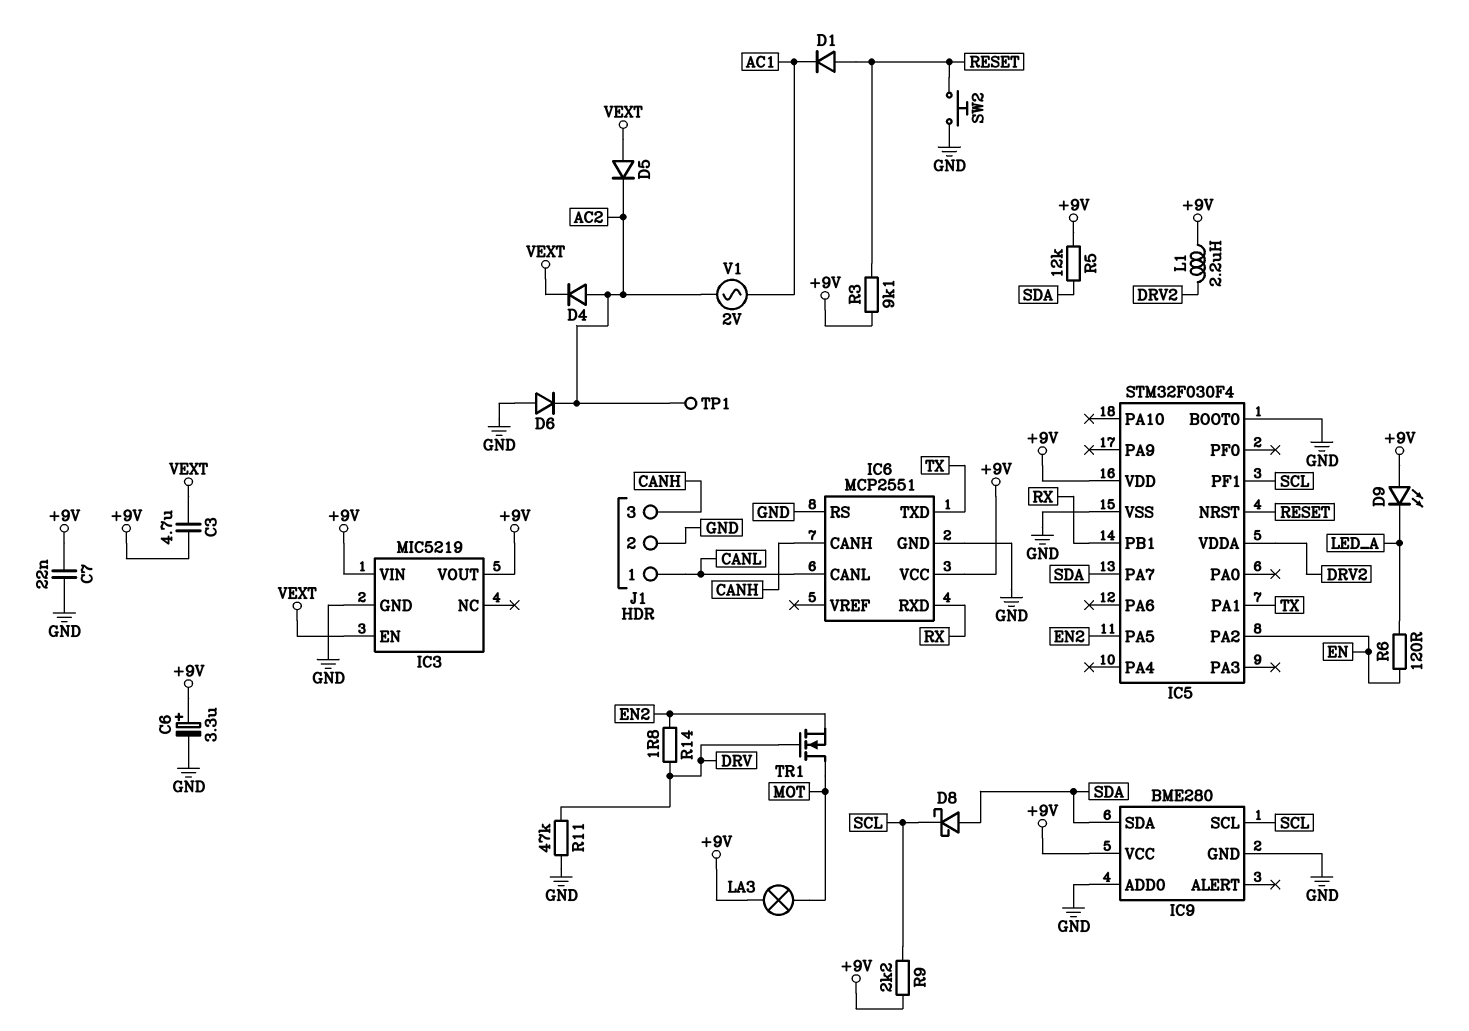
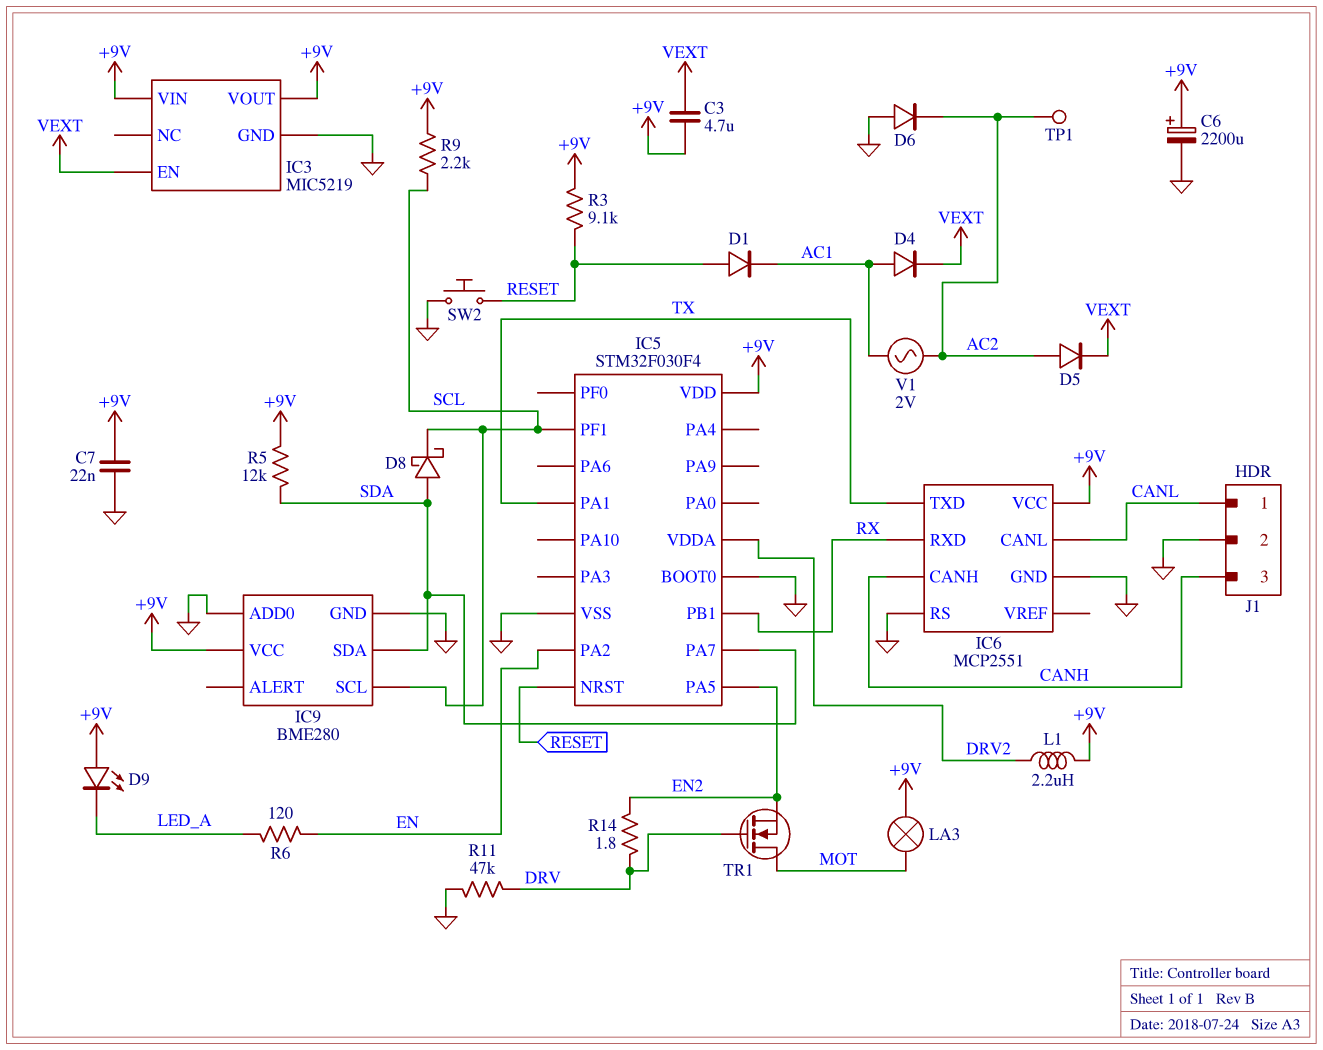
C6: 3.3uF (plus +9V, minus GND) -> 2200uF (plus +9V, minus GND)
D4: diode (A AC2, K VEXT) -> diode (A AC1, K VEXT)
D5: diode (A VEXT, K AC2) -> diode (A AC2, K VEXT)

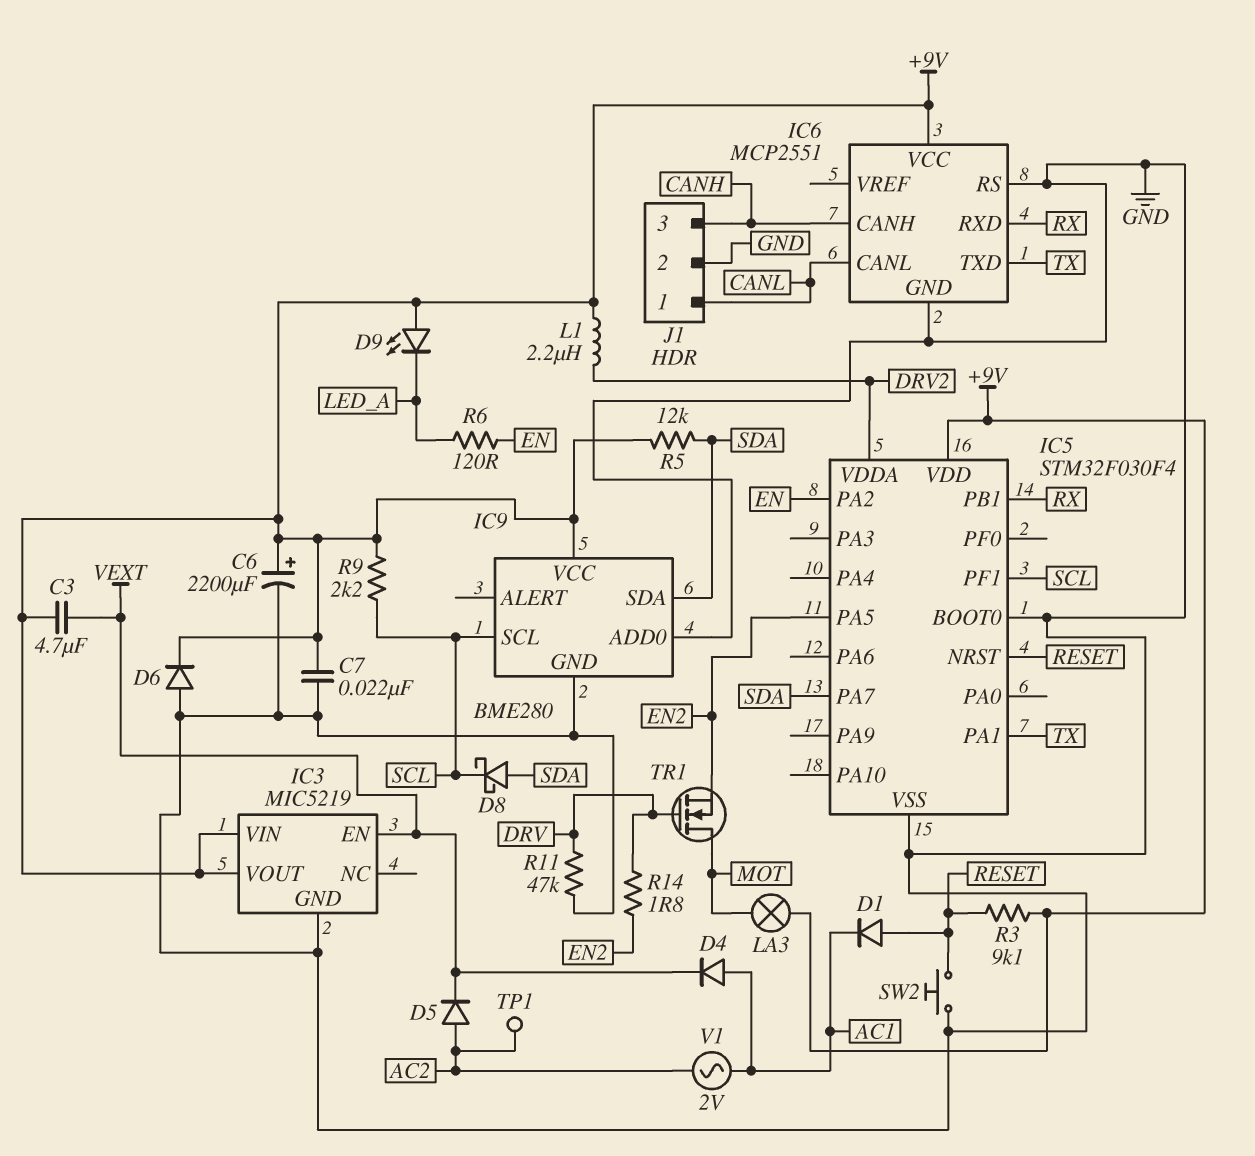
D6: diode (A GND, K AC2) -> diode (A GND, K +9V)

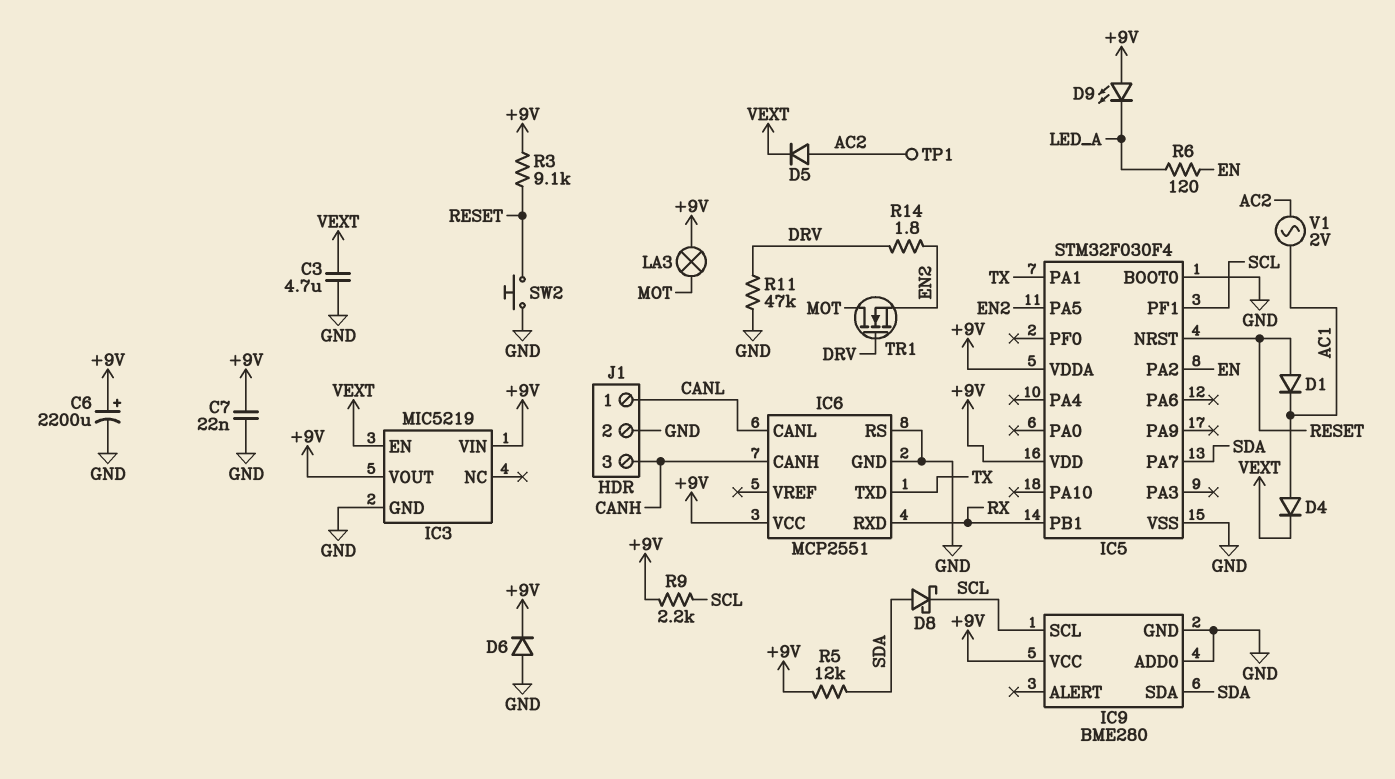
C3: 4.7uF (+9V, VEXT) -> 4.7uF (GND, VEXT)
IC5 pin VDDA: DRV2 -> +9V
L1: 2.2uH (+9V, DRV2) -> none

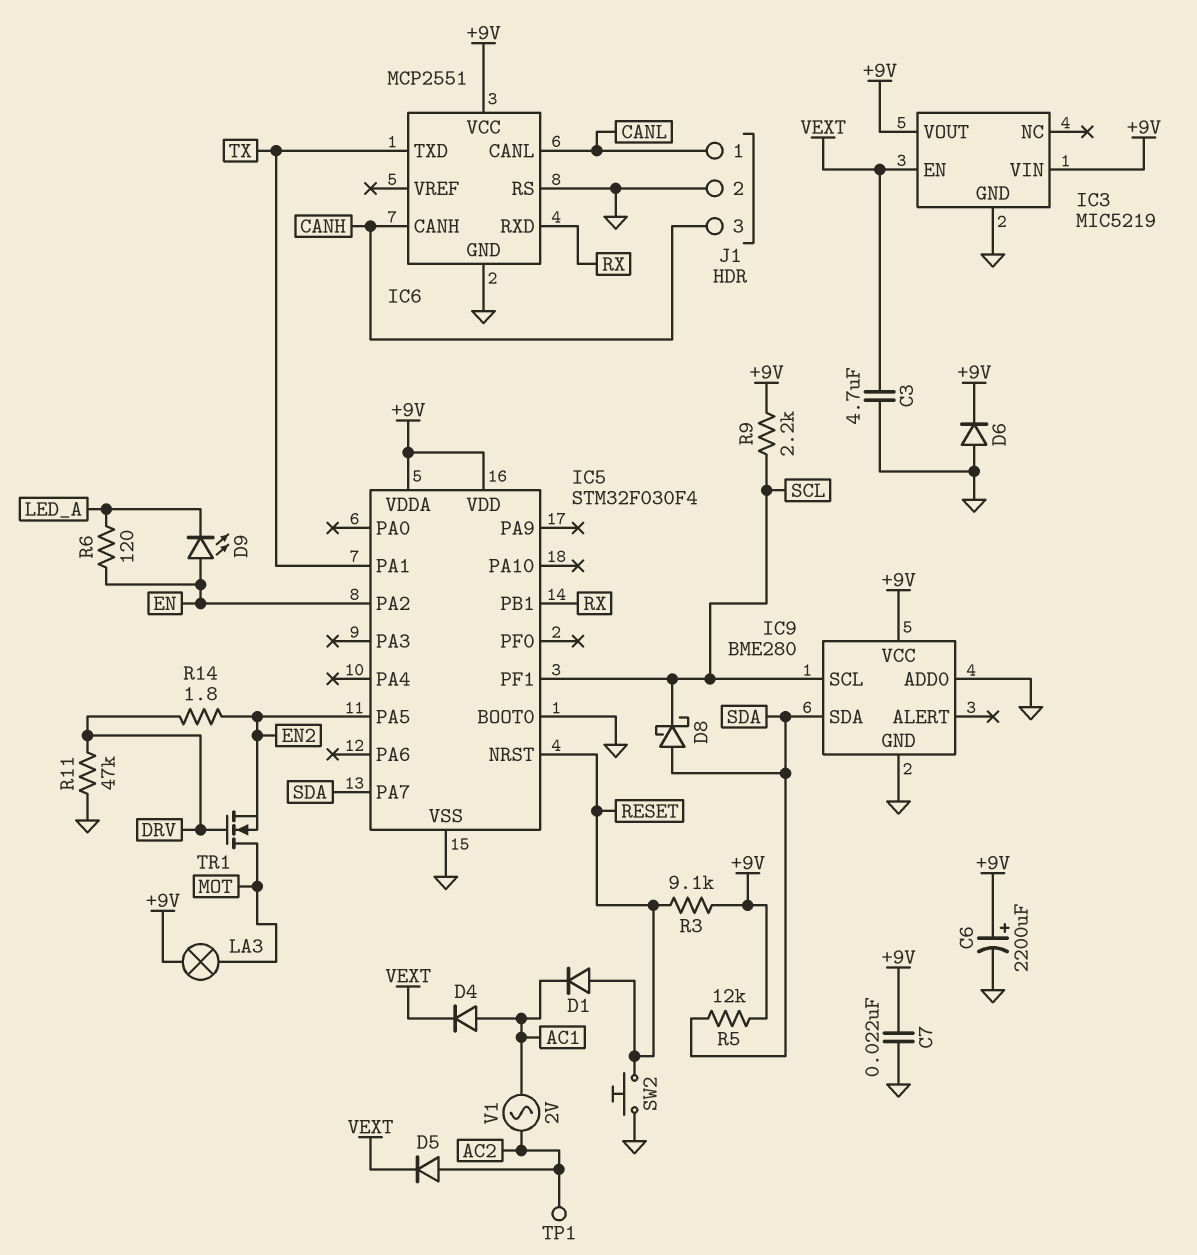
D9: LED (A +9V, K LED_A) -> LED (A EN, K LED_A)

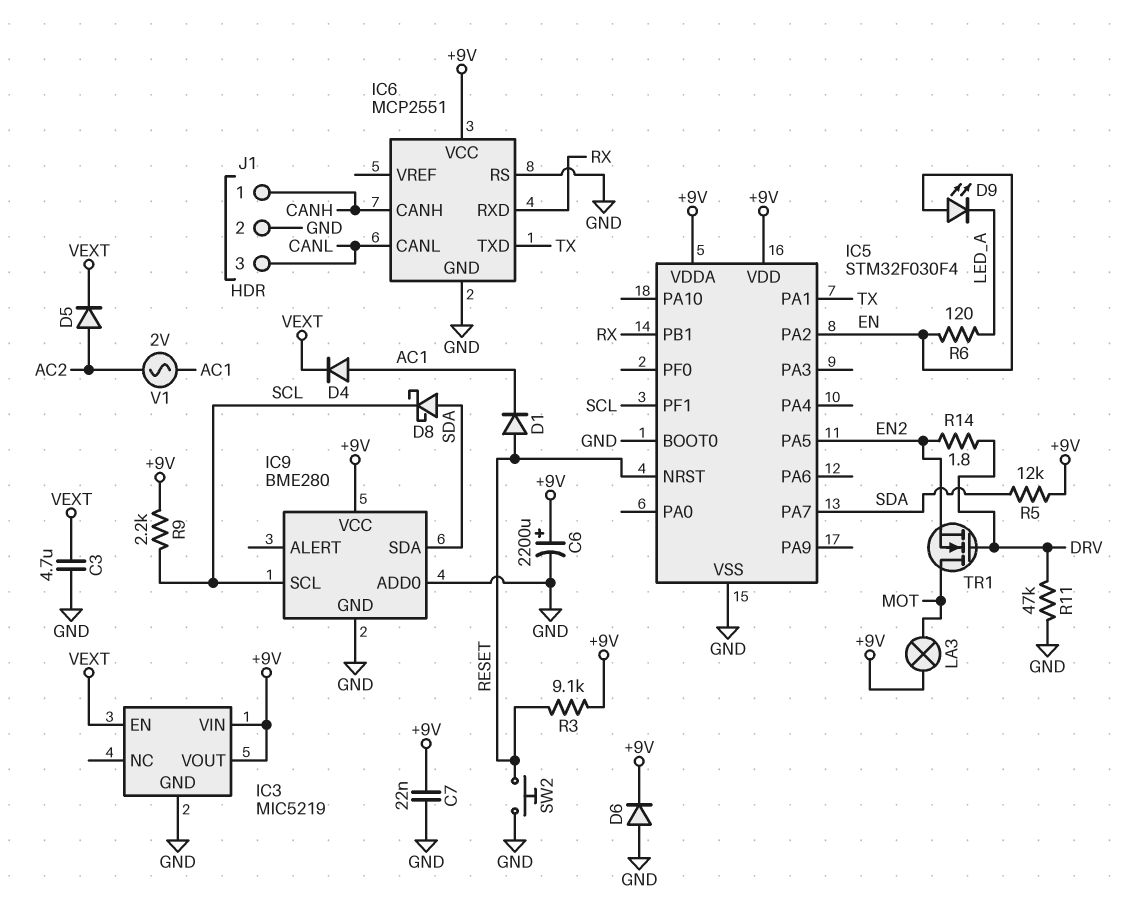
J1 pin 1: CANL -> CANH
J1 pin 3: CANH -> CANL
TP1: test point (AC2) -> none

